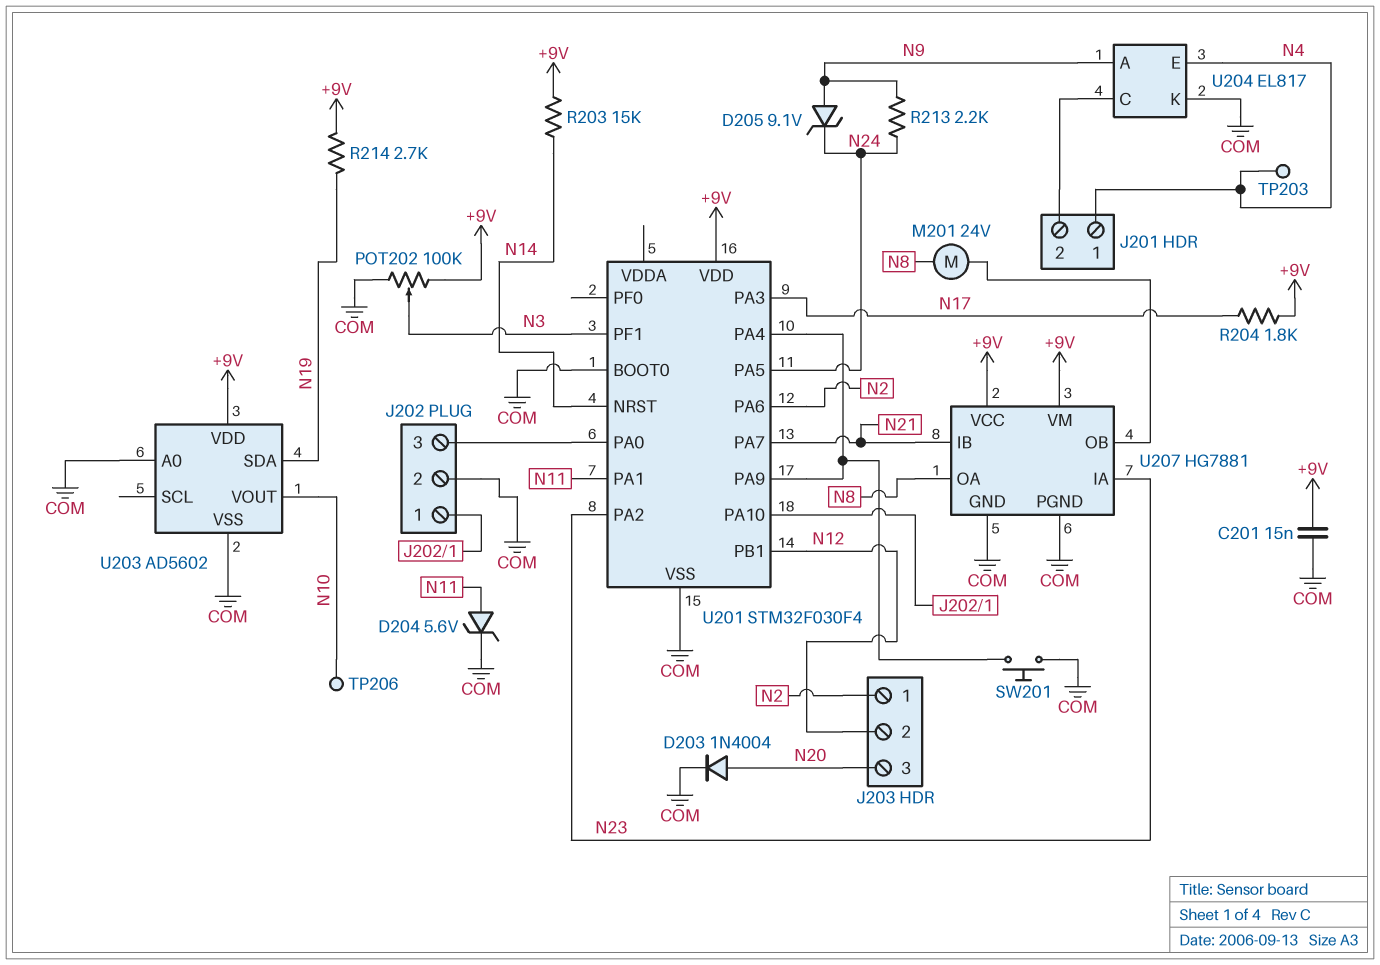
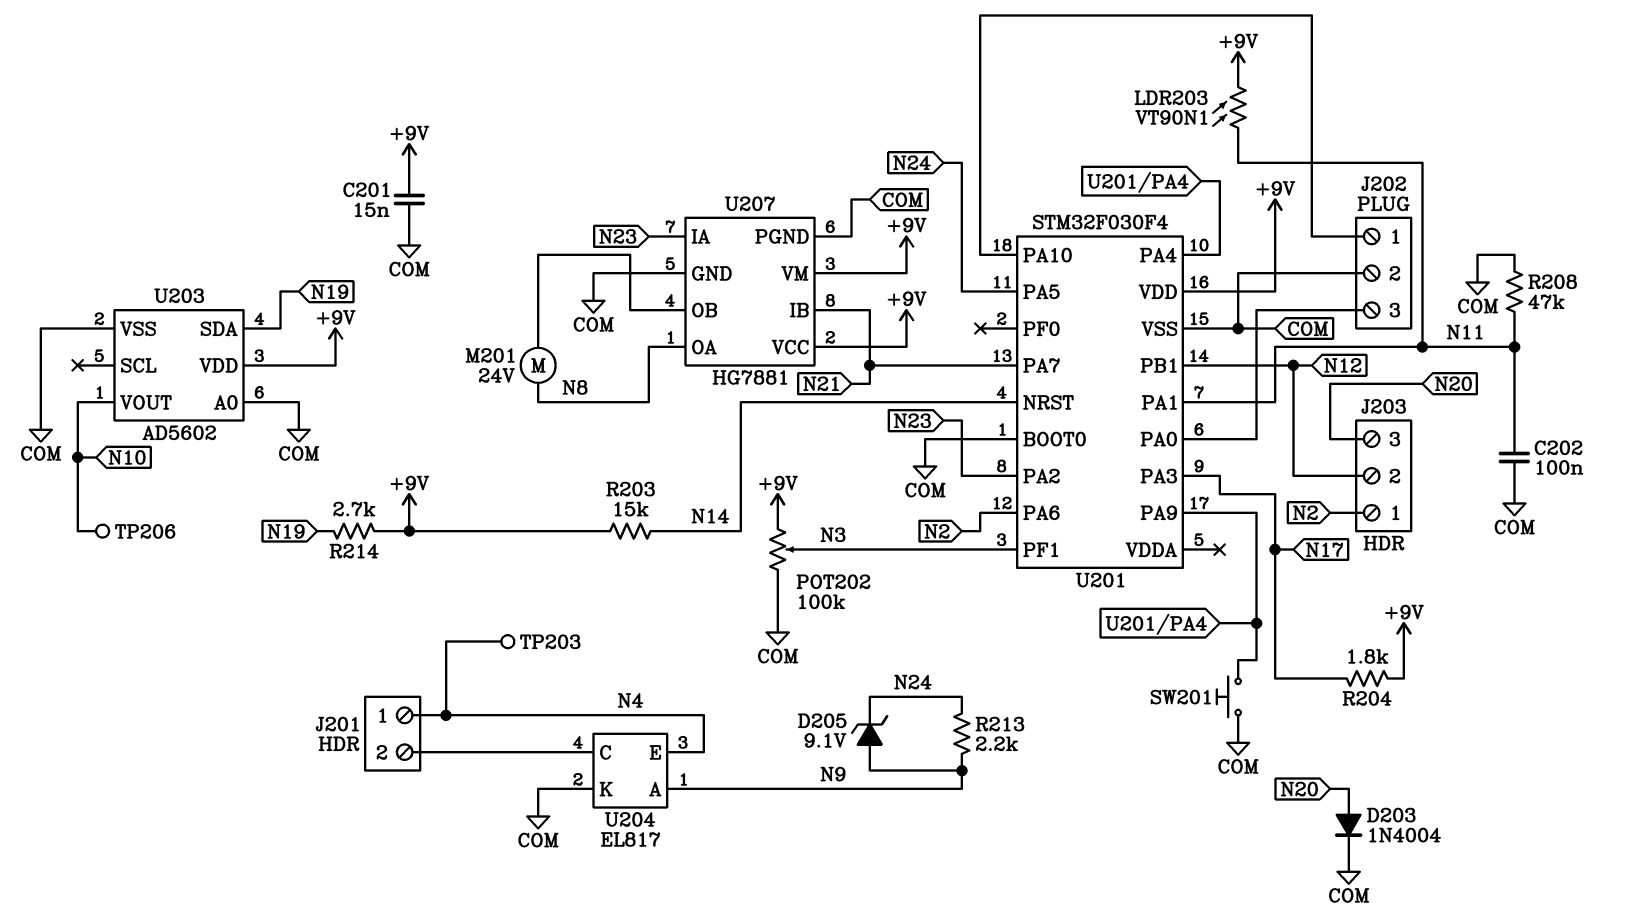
C202: none -> 100nF (COM, N11)
D204: zener 5.6V (A N11, K COM) -> none
LDR203: none -> VT90N1 (+9V, N11)
R208: none -> 47k (COM, N11)

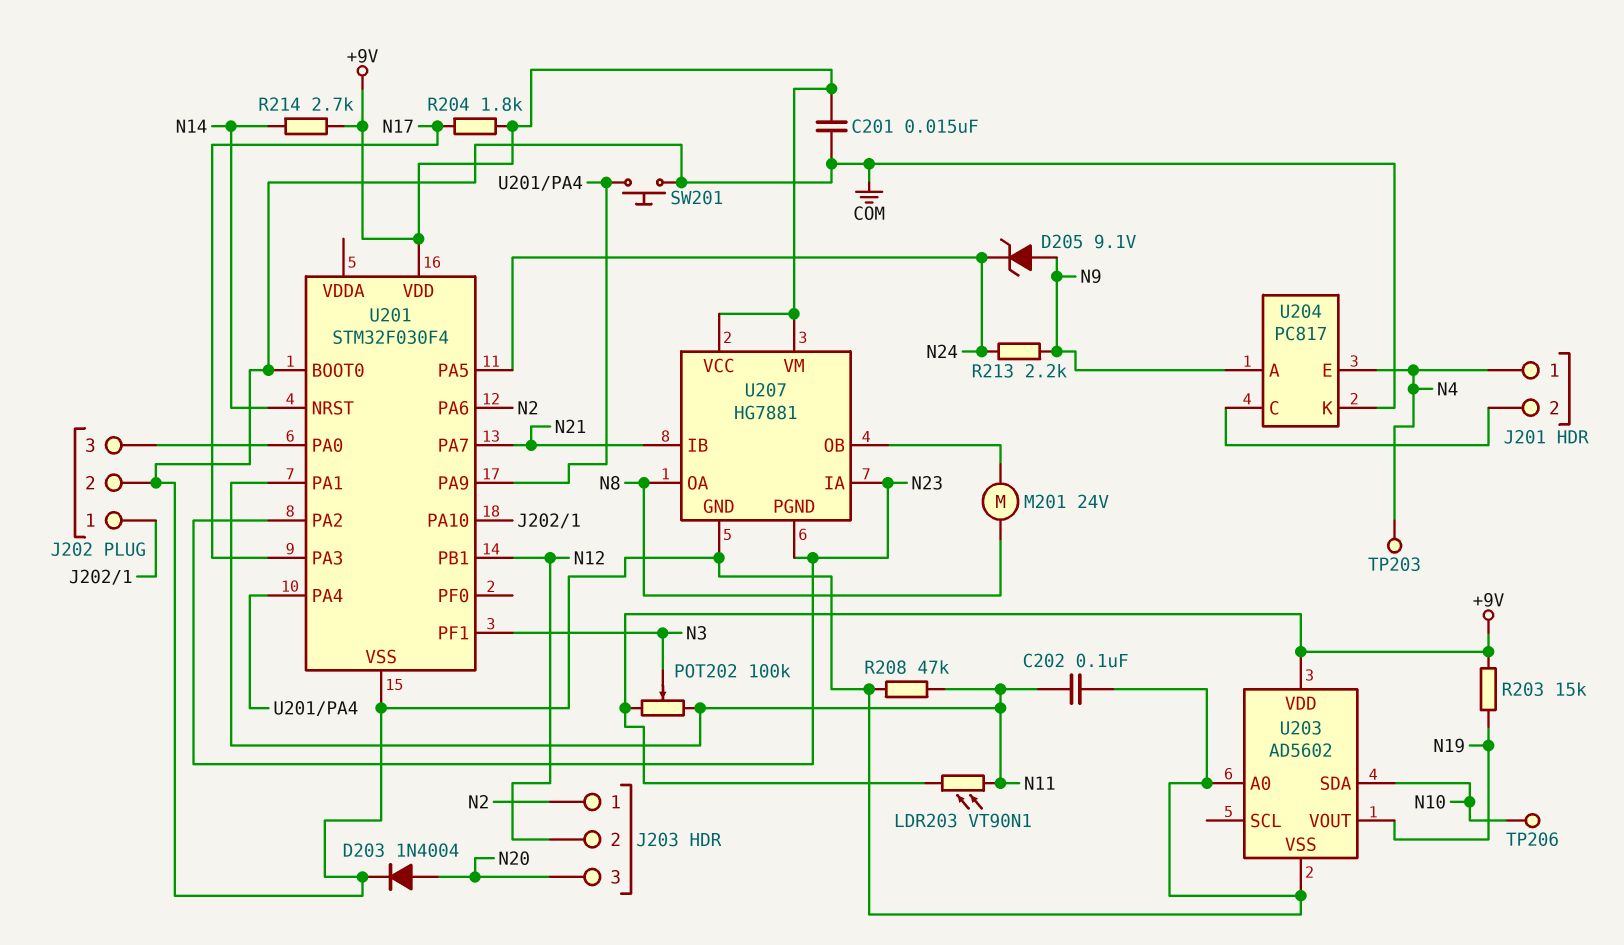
POT202: 100k (+9V, COM, wiper N3) -> 100k (+9V, N11, wiper N3)
R203: 15k (+9V, N14) -> 15k (+9V, N19)
R214: 2.7k (+9V, N19) -> 2.7k (+9V, N14)
U203 pin SDA: N19 -> N10
U203 pin VOUT: N10 -> N19
U204: EL817 -> PC817
U207 pin PGND: COM -> N23

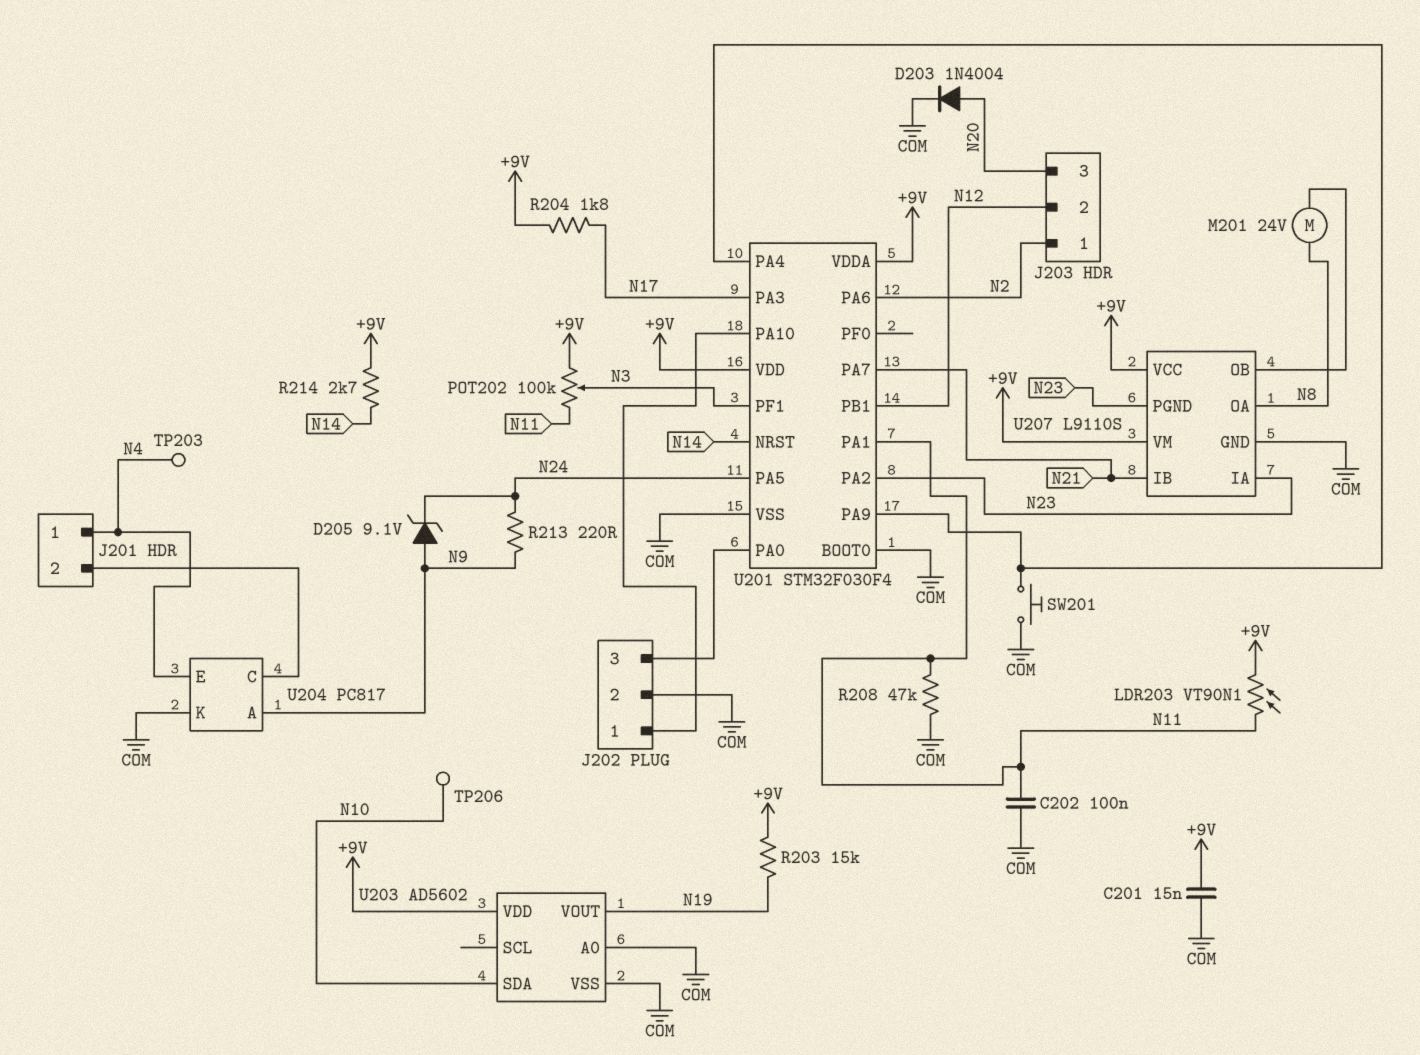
R213: 2.2k (N9, N24) -> 220 (N9, N24)
U201 pin VDDA: none -> +9V
U207: HG7881 -> L9110S

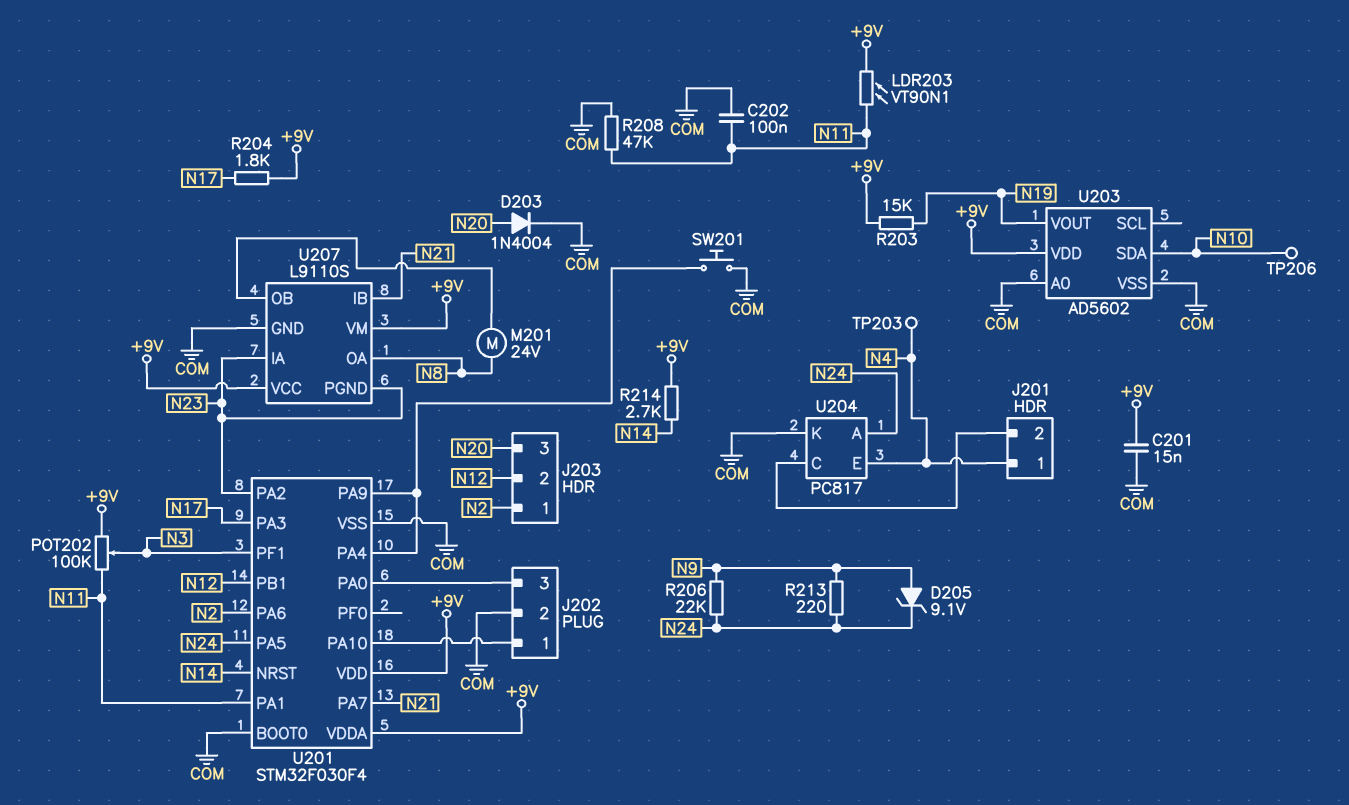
R206: none -> 22k (N9, N24)
U204 pin A: N9 -> N24

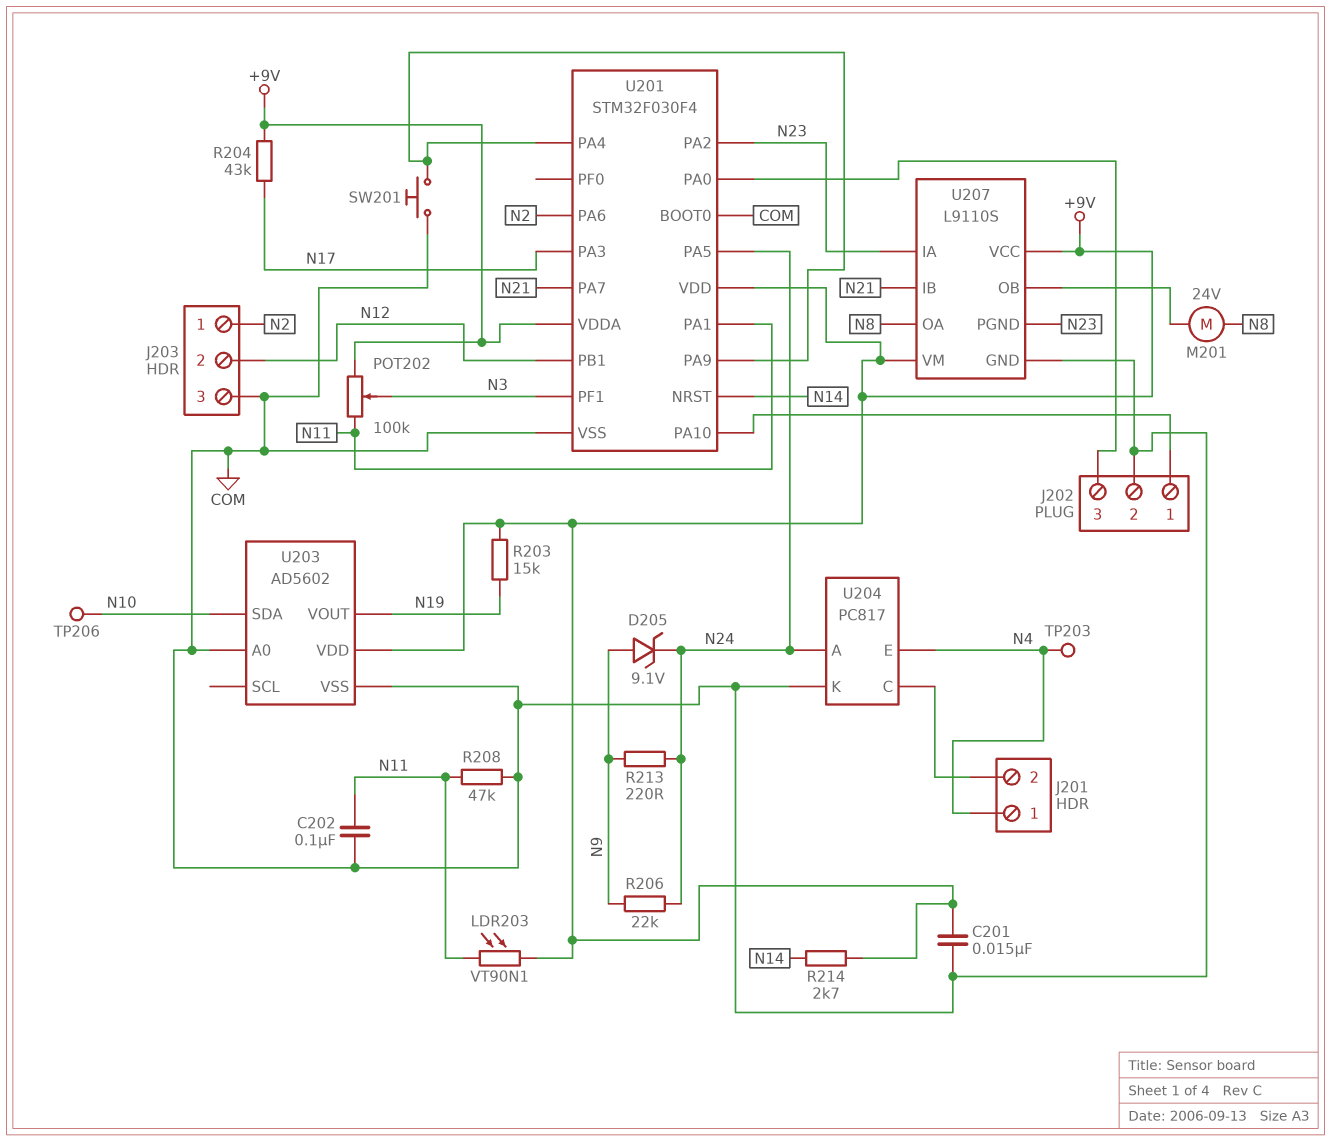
D203: diode 1N4004 (A N20, K COM) -> none
J203 pin 3: N20 -> COM
R204: 1.8k (+9V, N17) -> 43k (+9V, N17)

